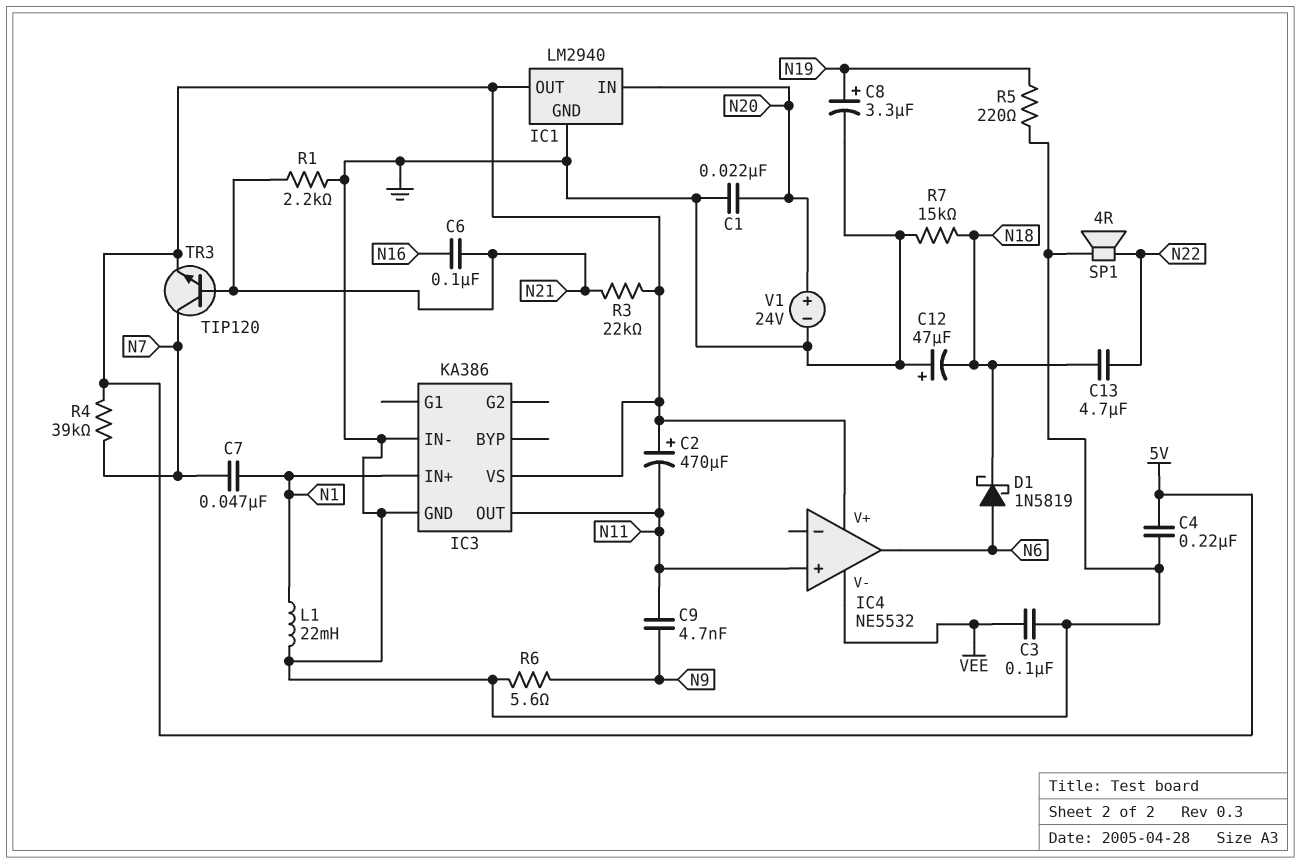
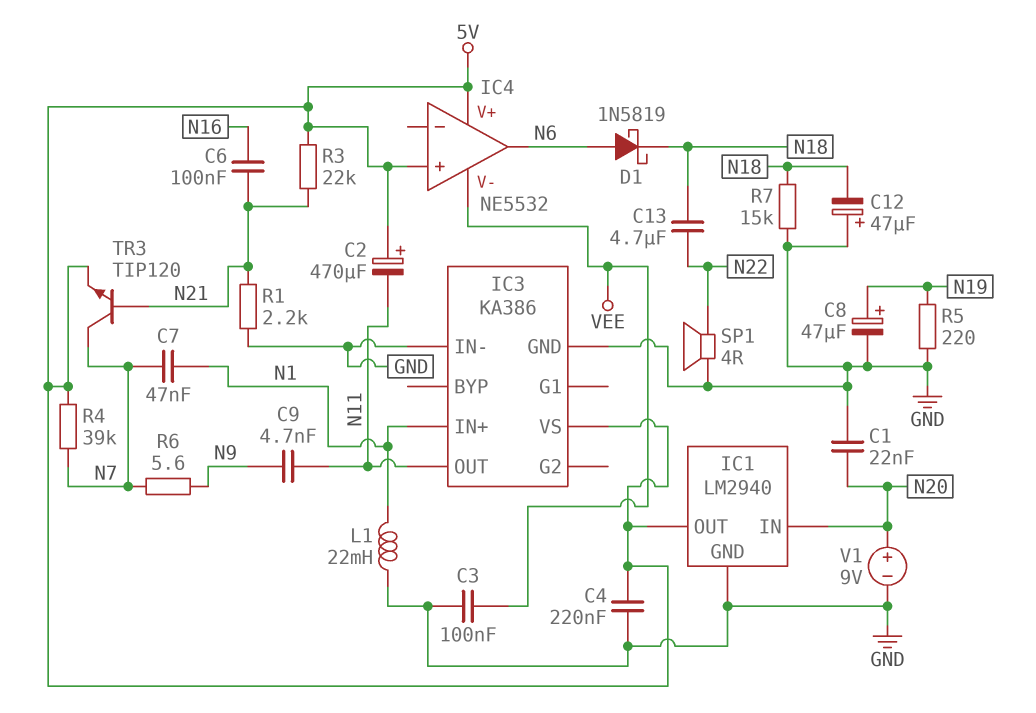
C8: 3.3uF (plus N19, minus GND) -> 47uF (plus N19, minus GND)
IC4 pin in+: N11 -> 5V
R6: 5.6 (GND, N9) -> 5.6 (N7, N9)
V1: 24V (plus N20, minus GND) -> 9V (plus N20, minus GND)

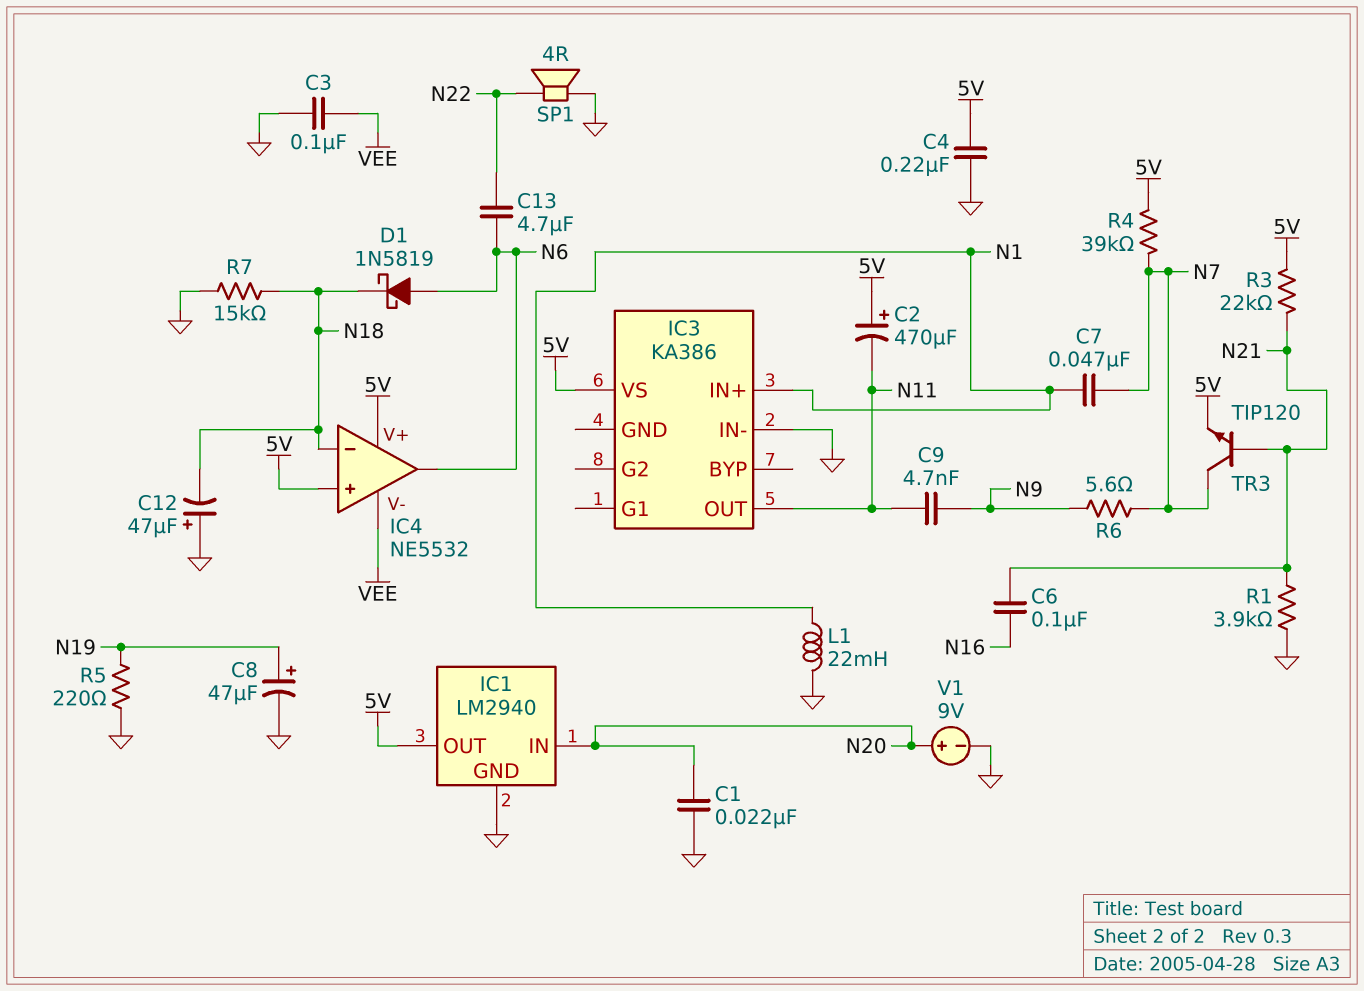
C13: 4.7uF (N18, N22) -> 4.7uF (N6, N22)
IC3 pin GND: GND -> none
IC4 pin in-: none -> N18
R1: 2.2k (GND, N21) -> 3.9k (GND, N21)

